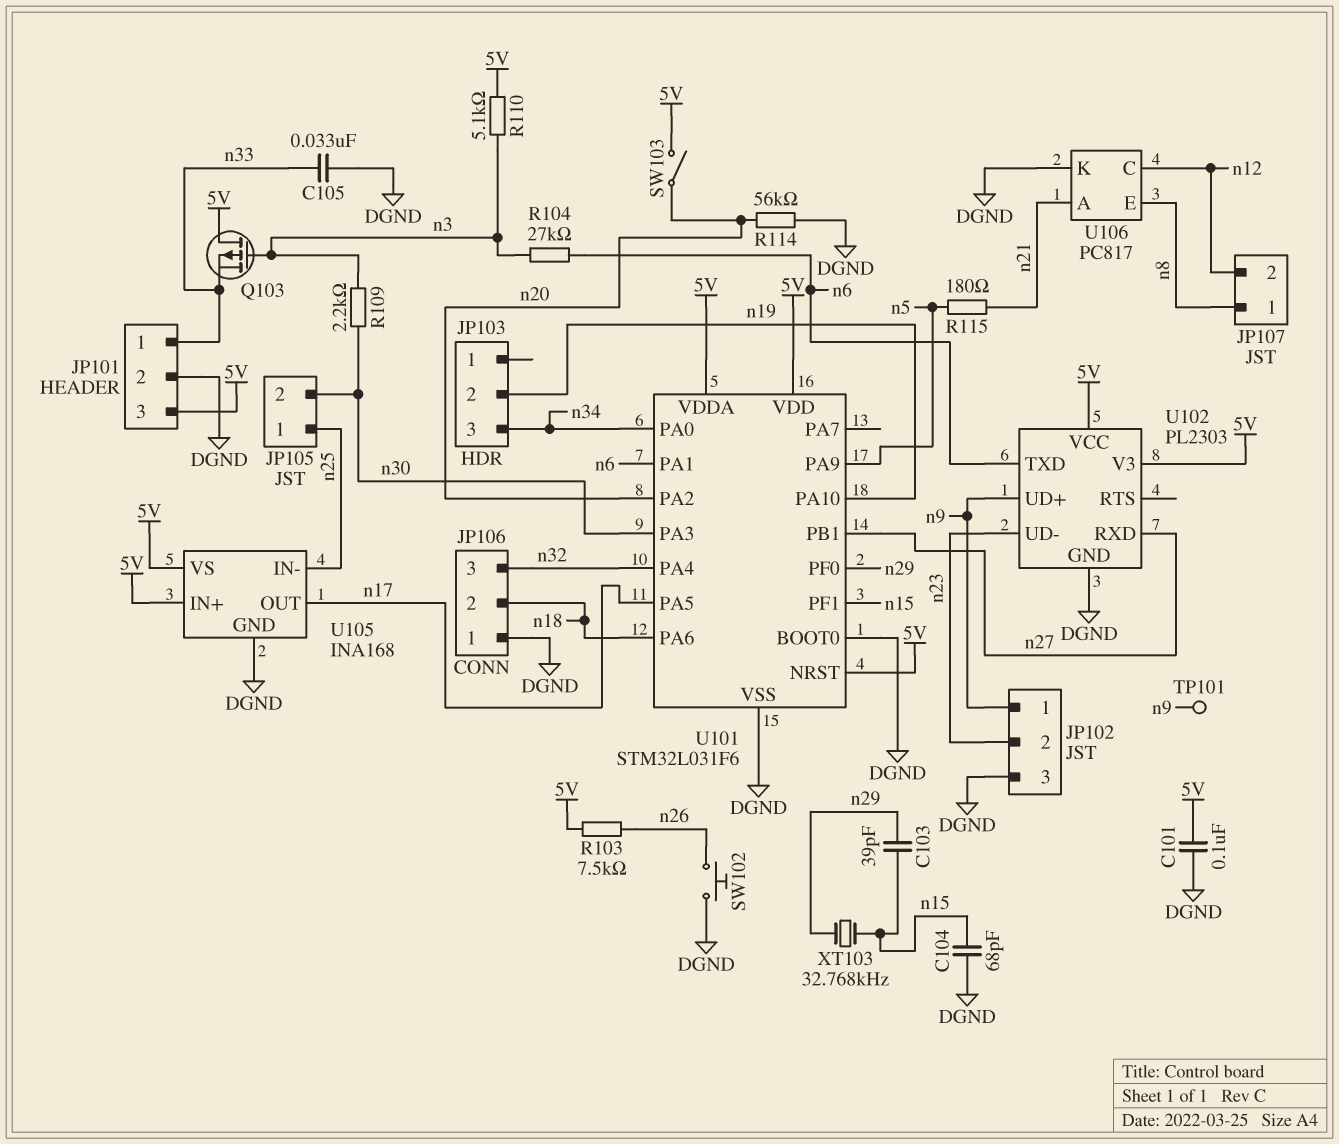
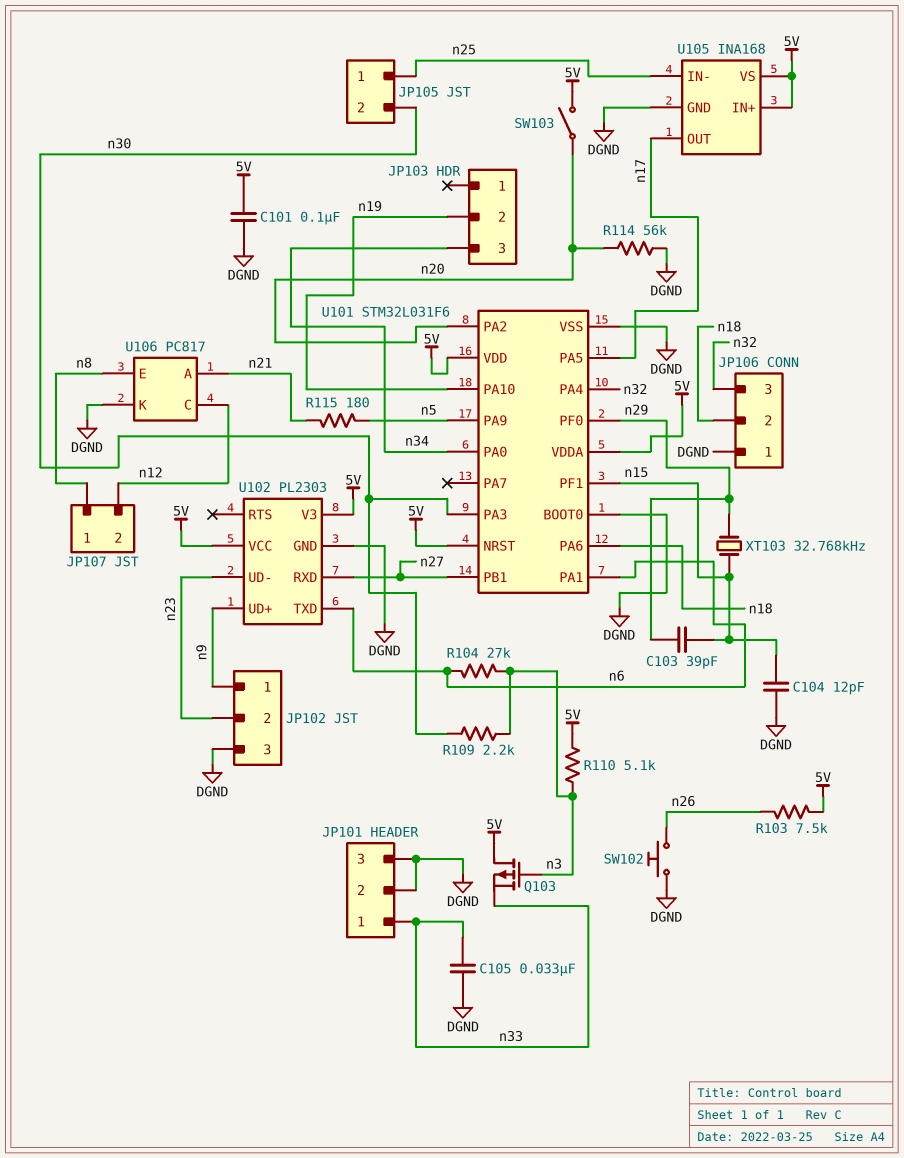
C104: 68pF (DGND, n15) -> 12pF (DGND, n15)
JP101 pin 3: 5V -> DGND
TP101: test point (n9) -> none

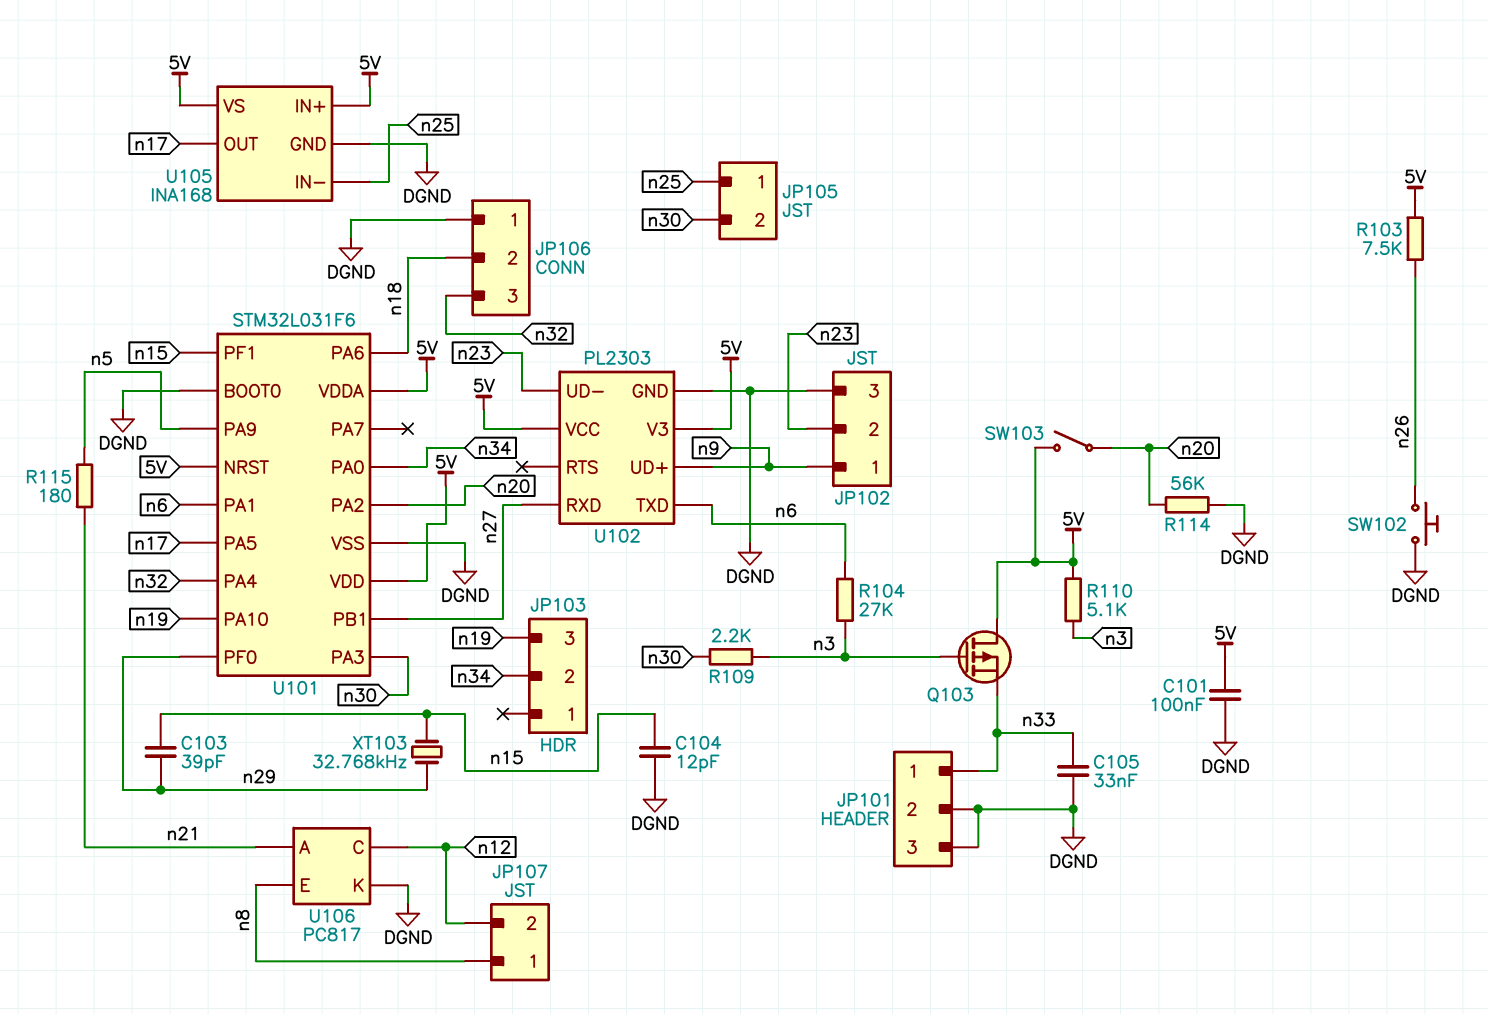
JP103 pin 2: n19 -> n34
JP103 pin 3: n34 -> n19

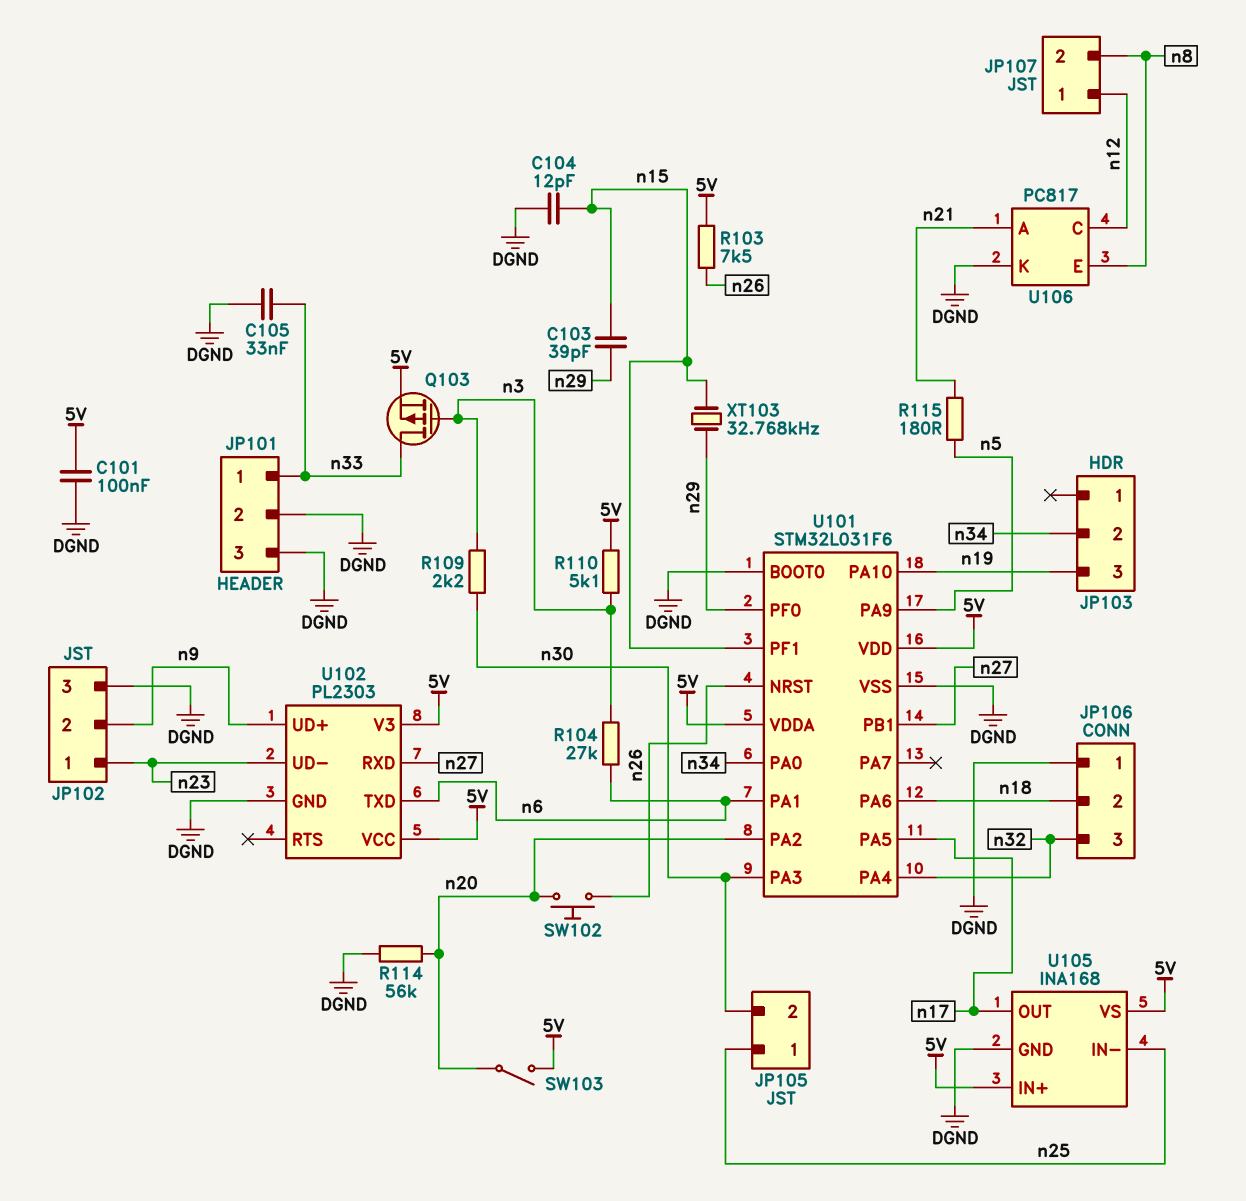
JP102 pin 1: n9 -> n23
JP102 pin 2: n23 -> n9
JP107 pin 1: n8 -> n12
JP107 pin 2: n12 -> n8
Q103: PMOS (G n3, D 5V, S n33) -> PMOS (G n3, D n33, S 5V)
SW102: button (DGND, n26) -> button (n20, n26)
U101 pin NRST: 5V -> n26

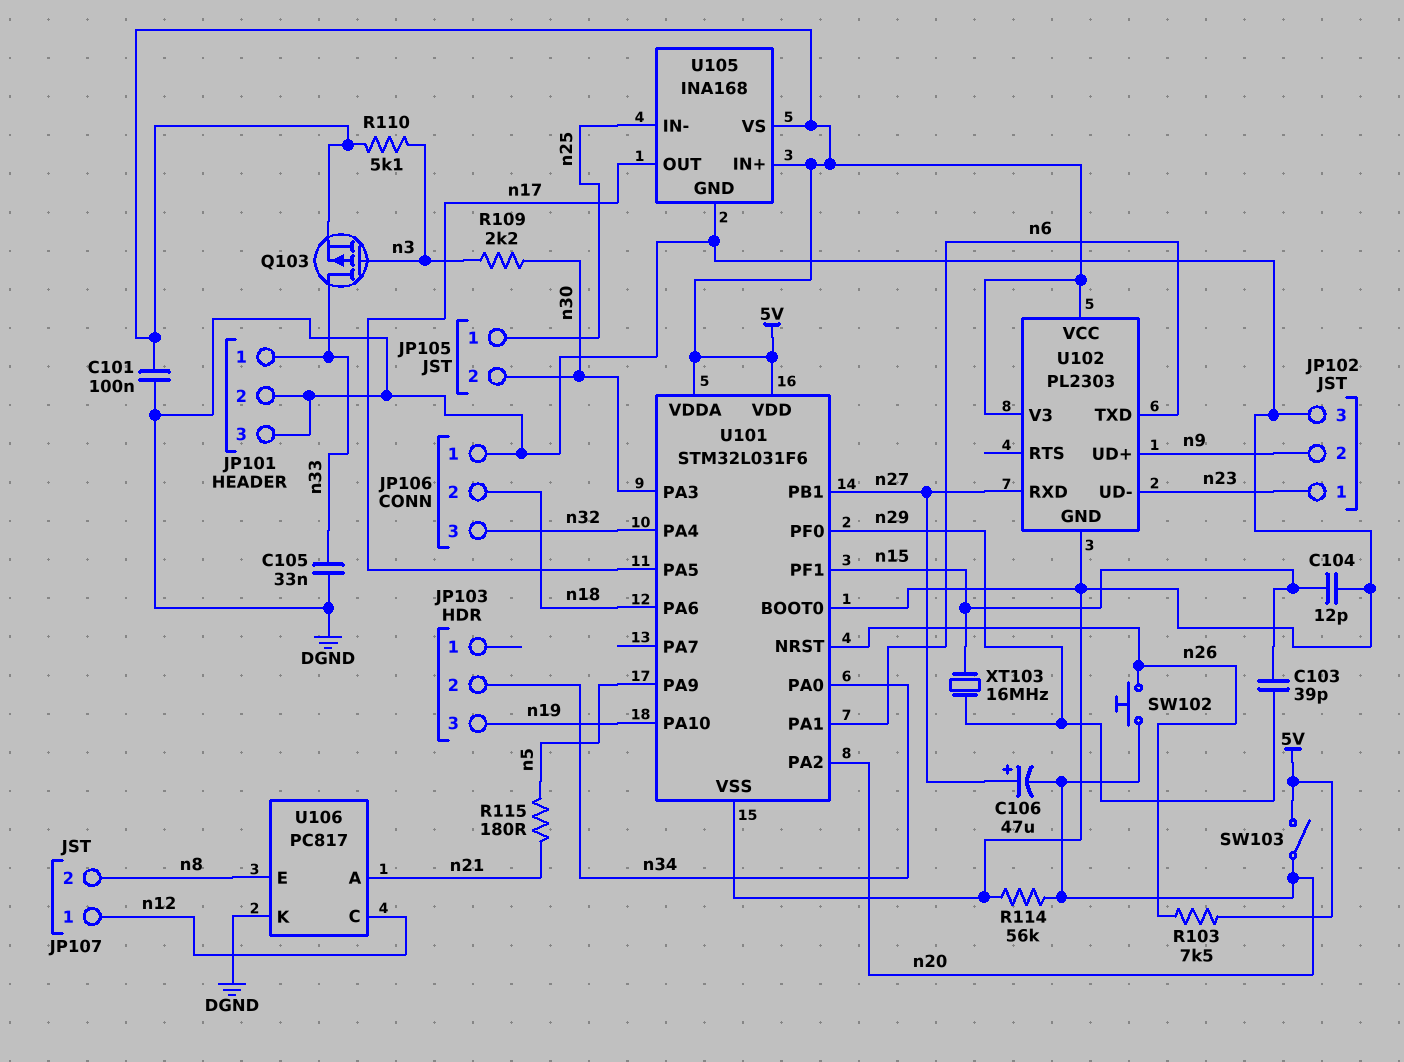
C106: none -> 47uF (plus n27, minus n20)
R104: 27k (n3, n6) -> none
XT103: 32.768kHz (n15, n29) -> 16MHz (n15, n29)

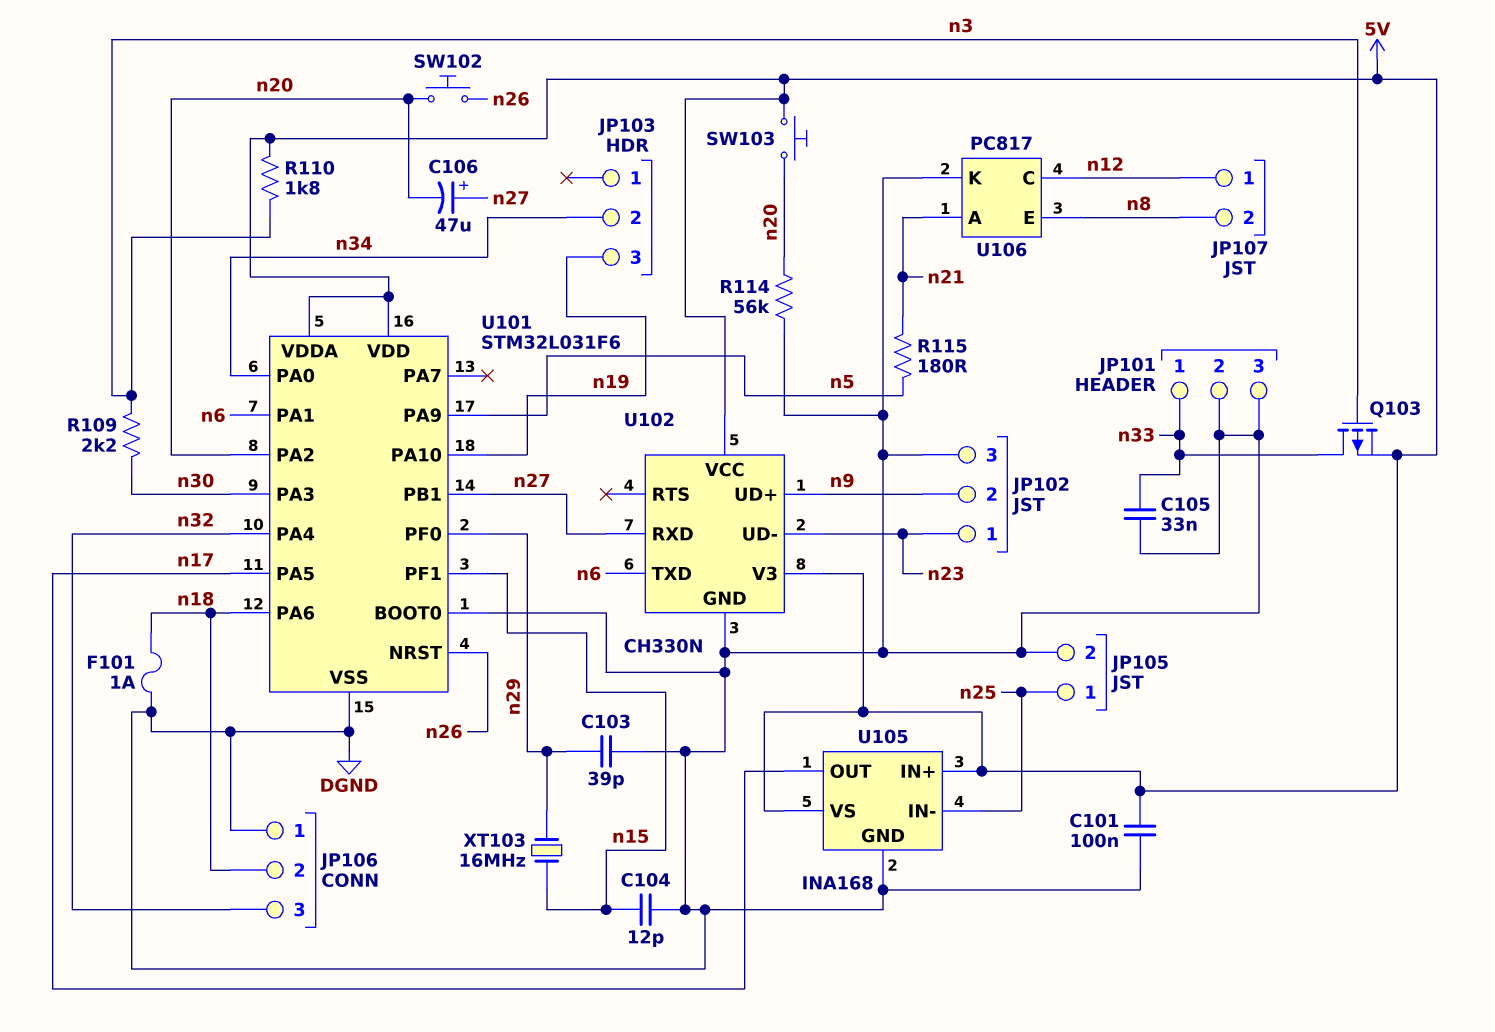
C103: 39pF (n15, n29) -> 39pF (DGND, n29)
F101: none -> 1A (DGND, n18)
JP105 pin 2: n30 -> DGND
R103: 7.5k (5V, n26) -> none
R110: 5.1k (5V, n3) -> 1.8k (5V, n3)
SW103: switch (5V, n20) -> button (5V, n20)
U102: PL2303 -> CH330N

